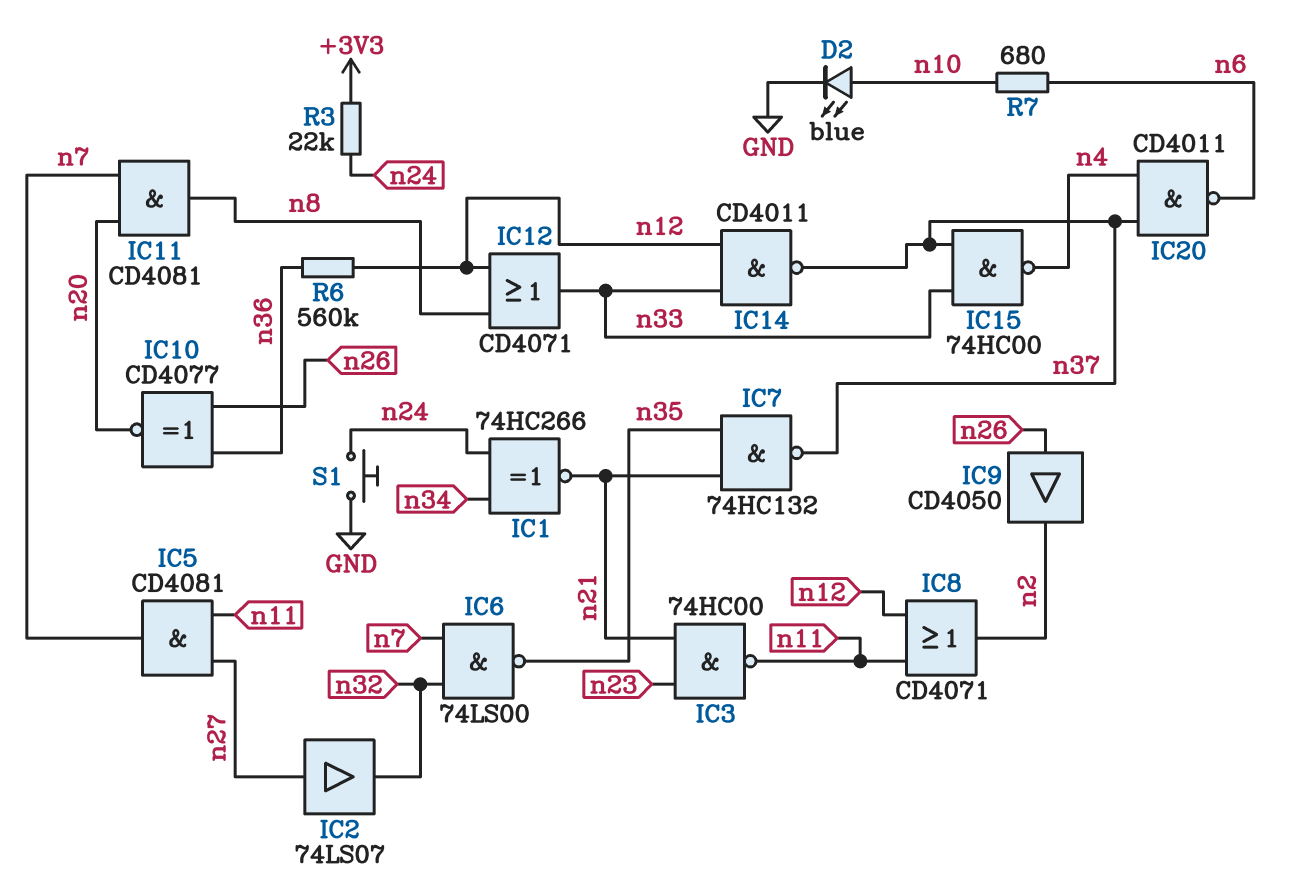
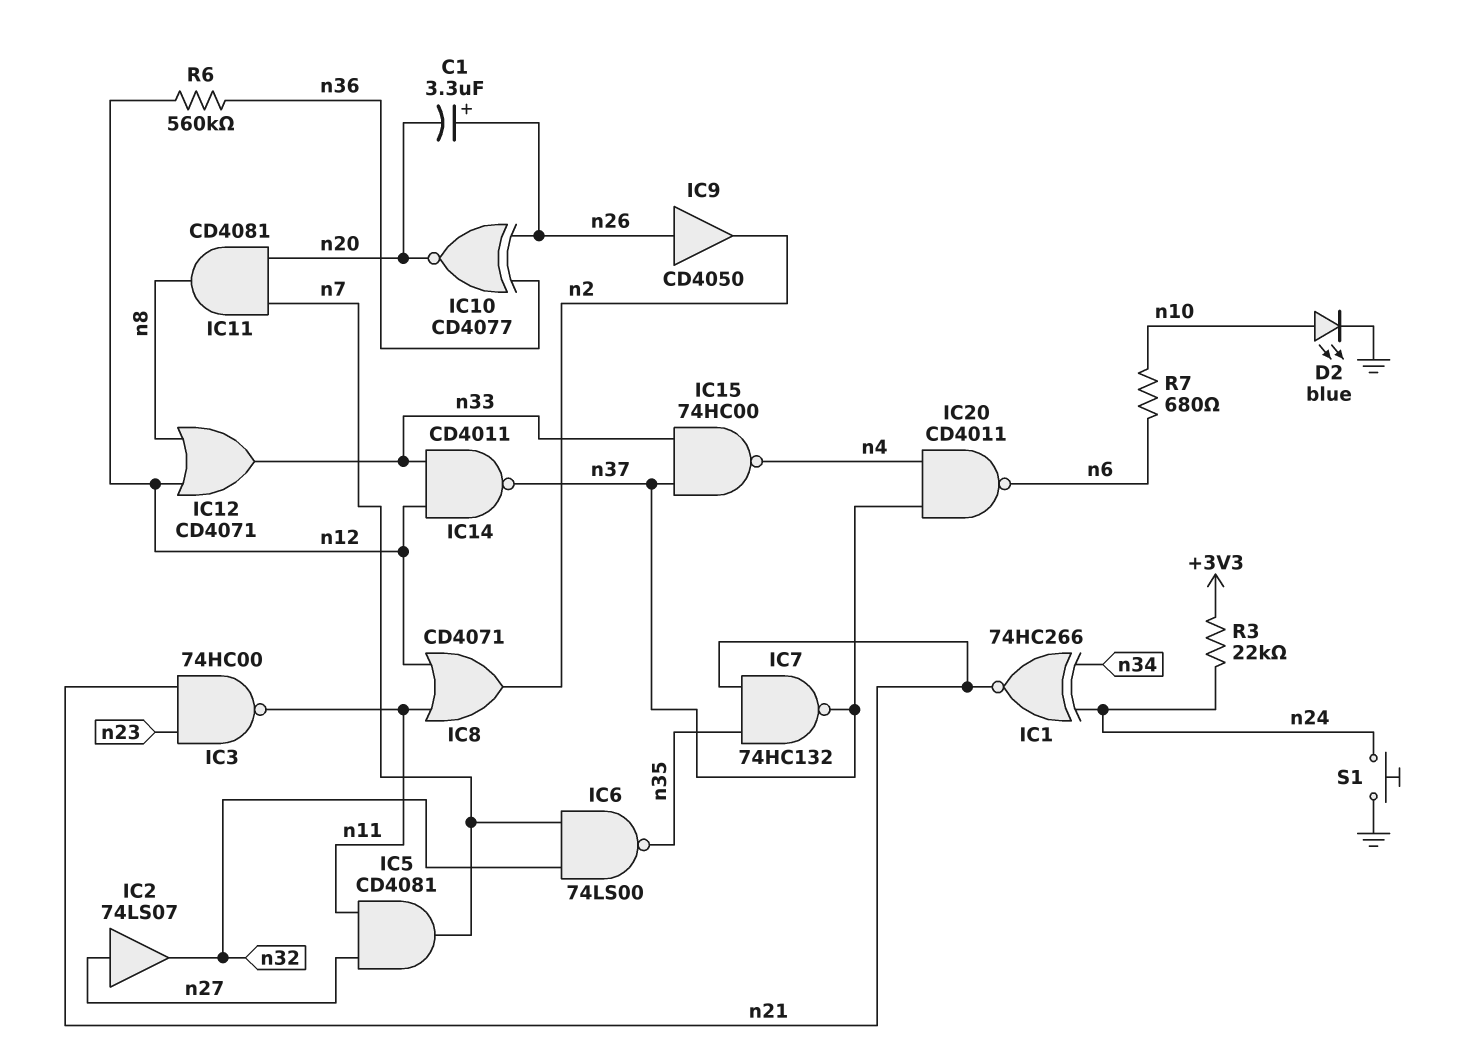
C1: none -> 3.3uF (plus n26, minus n20)

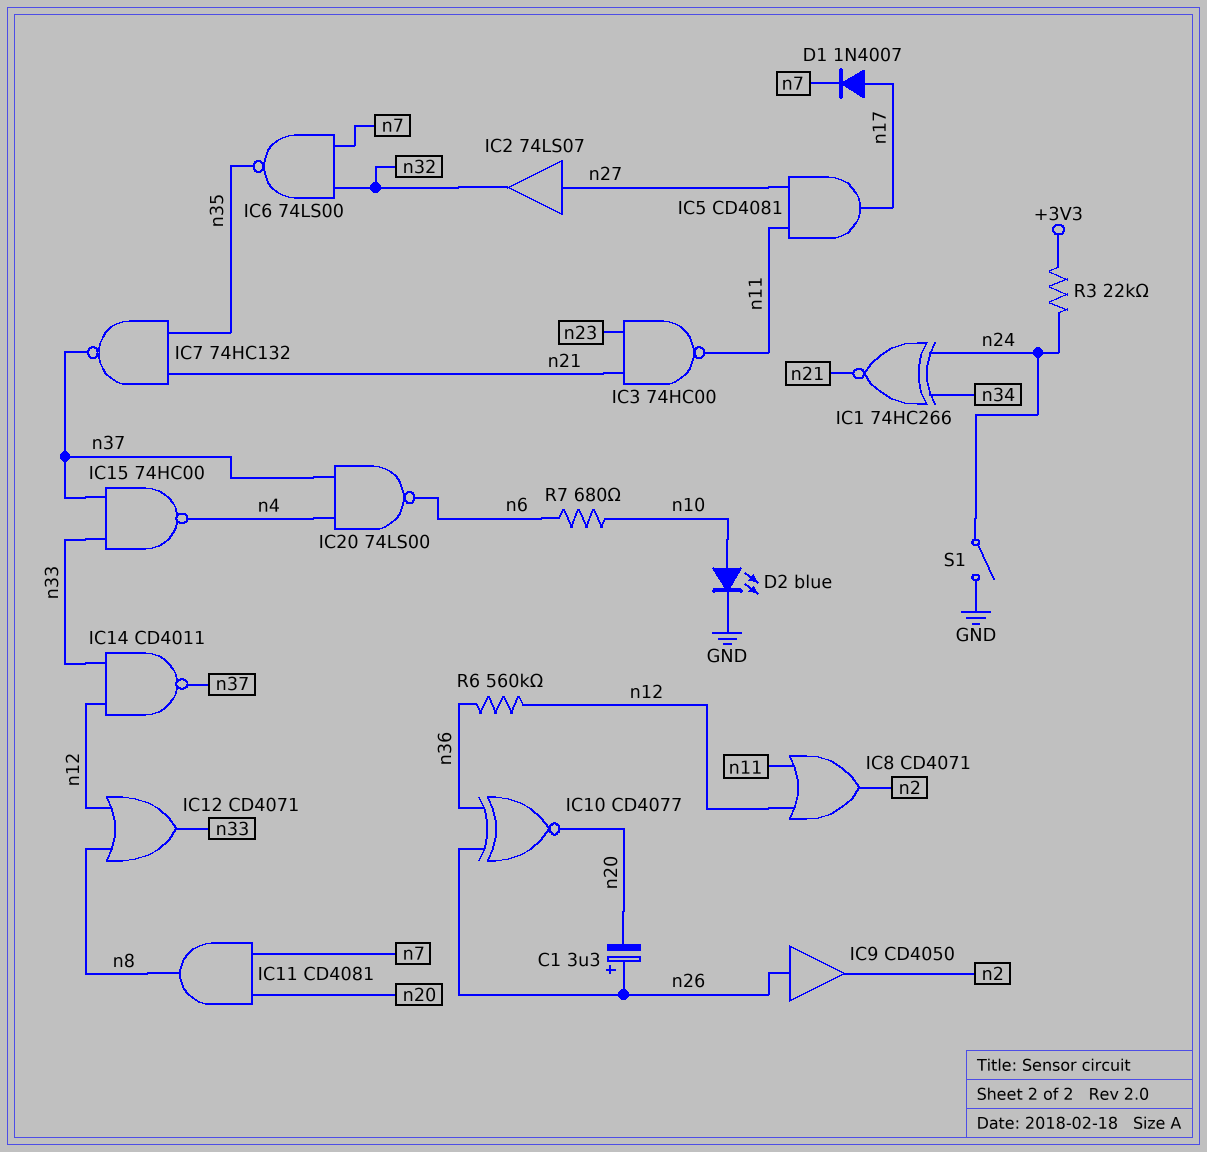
D1: none -> diode 1N4007 (A n17, K n7)
IC5: AND CD4081 (in n11, in n27, out n7) -> AND CD4081 (in n11, in n27, out n17)
IC20: NAND CD4011 (in n4, in n37, out n6) -> NAND 74LS00 (in n4, in n37, out n6)
S1: button (GND, n24) -> switch (GND, n24)

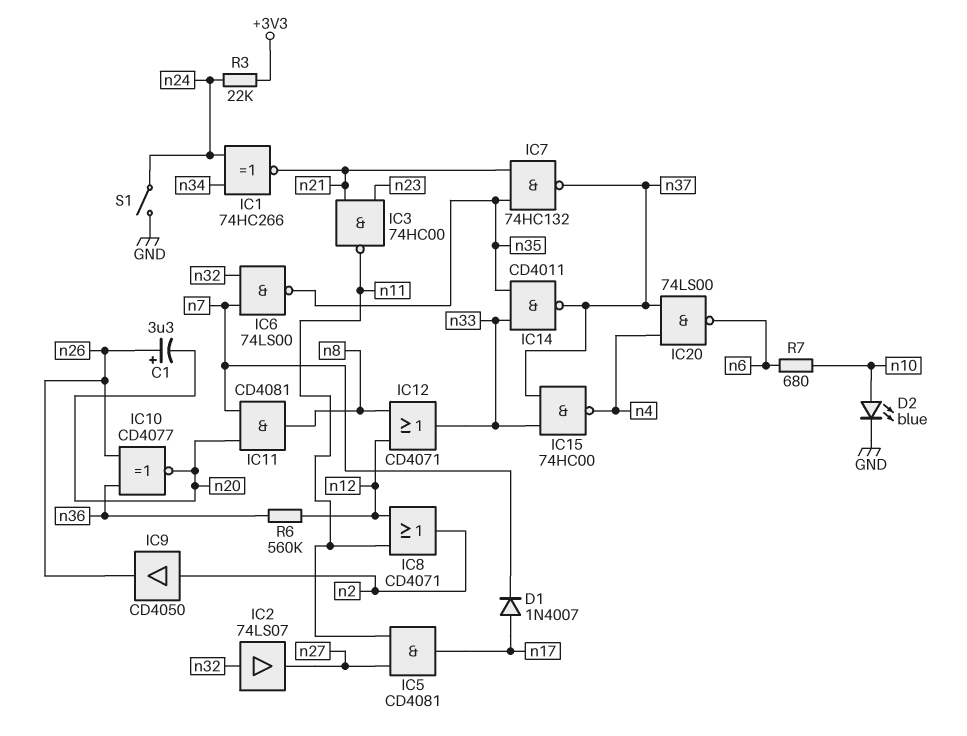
IC2: buffer 74LS07 (in n27, out n32) -> buffer 74LS07 (in n32, out n27)
IC9: buffer CD4050 (in n26, out n2) -> buffer CD4050 (in n2, out n26)
IC14: NAND CD4011 (in n12, in n33, out n37) -> NAND CD4011 (in n33, in n35, out n37)

